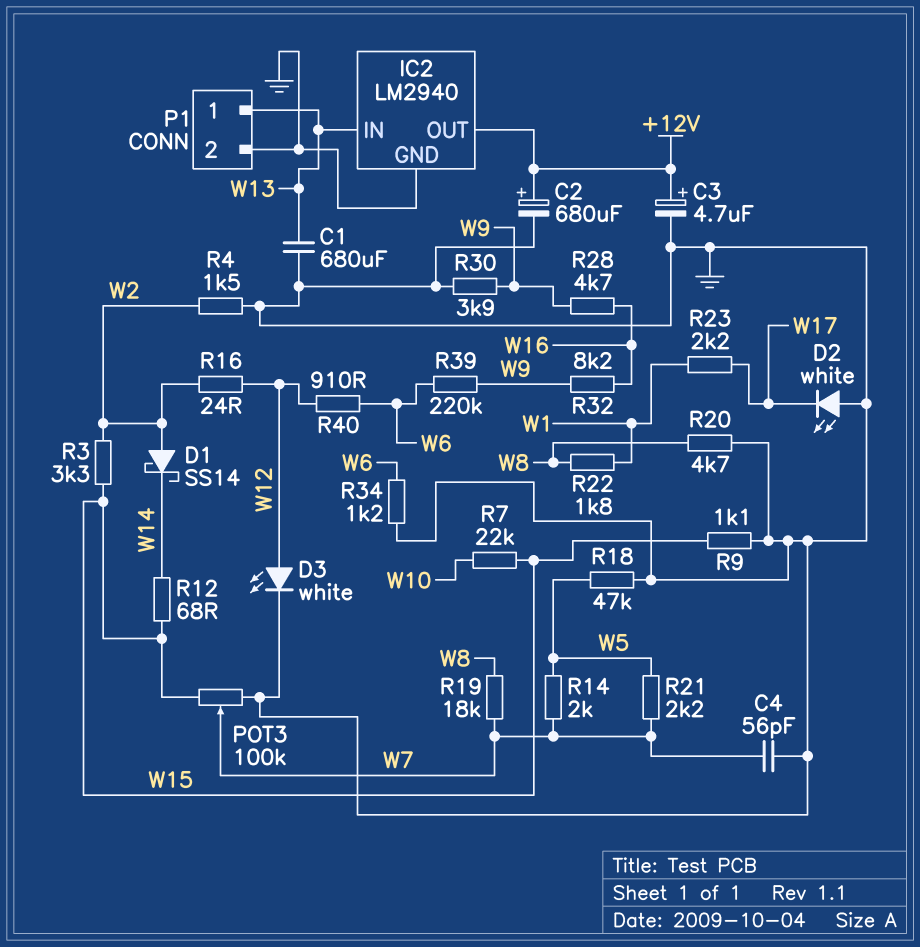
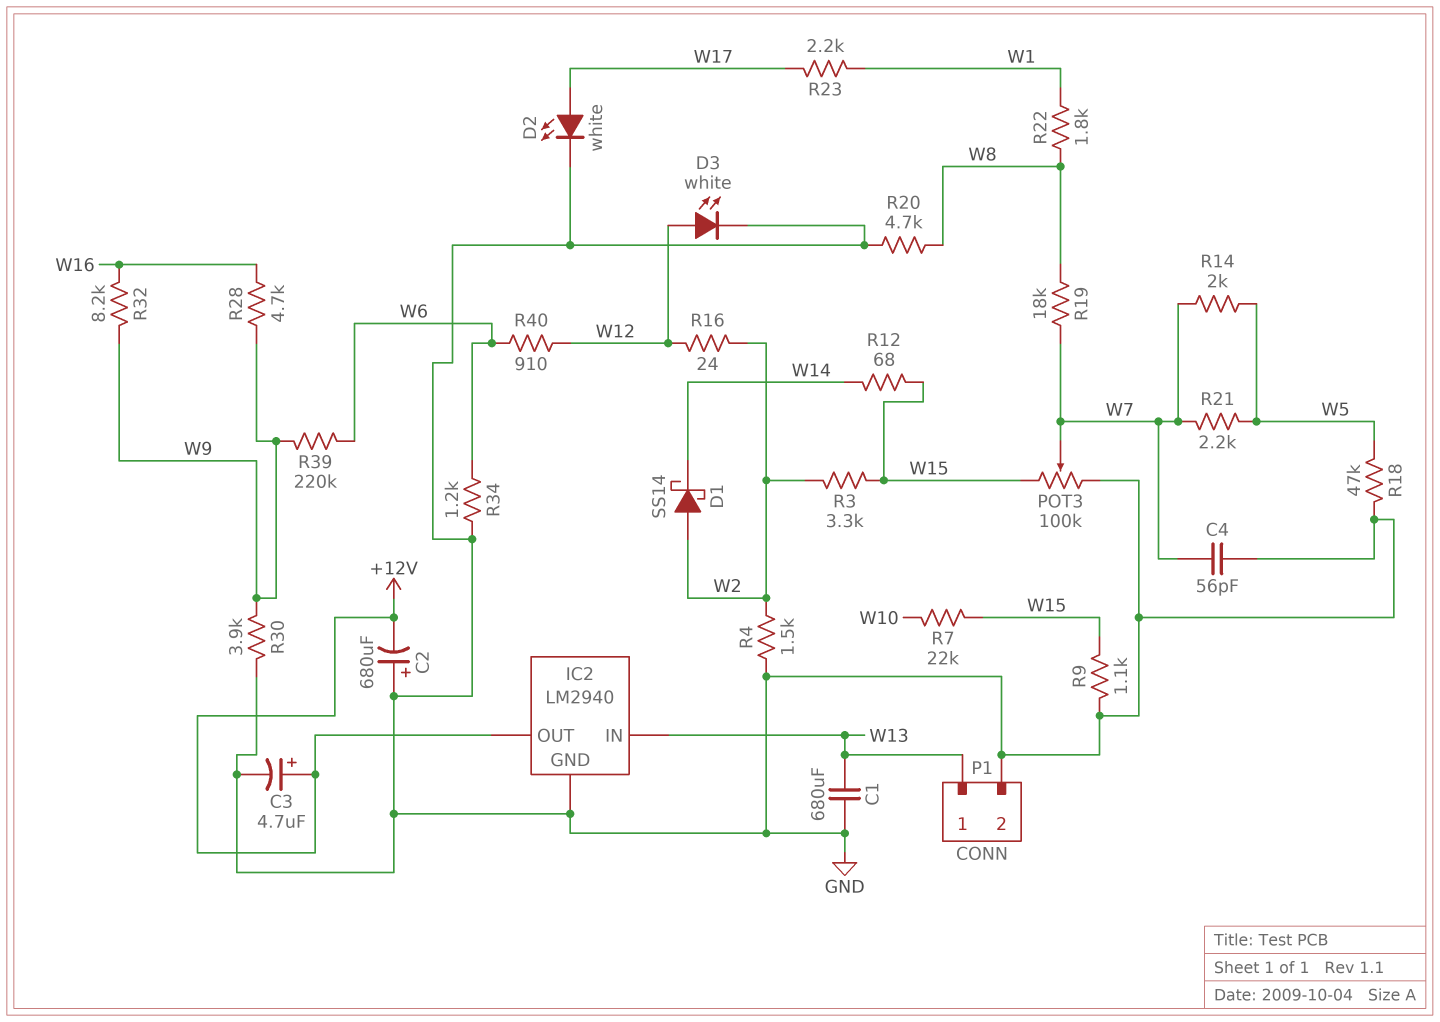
C2: 680uF (plus +12V, minus GND) -> 680uF (plus GND, minus +12V)
D2: LED white (A GND, K W17) -> LED white (A W17, K GND)

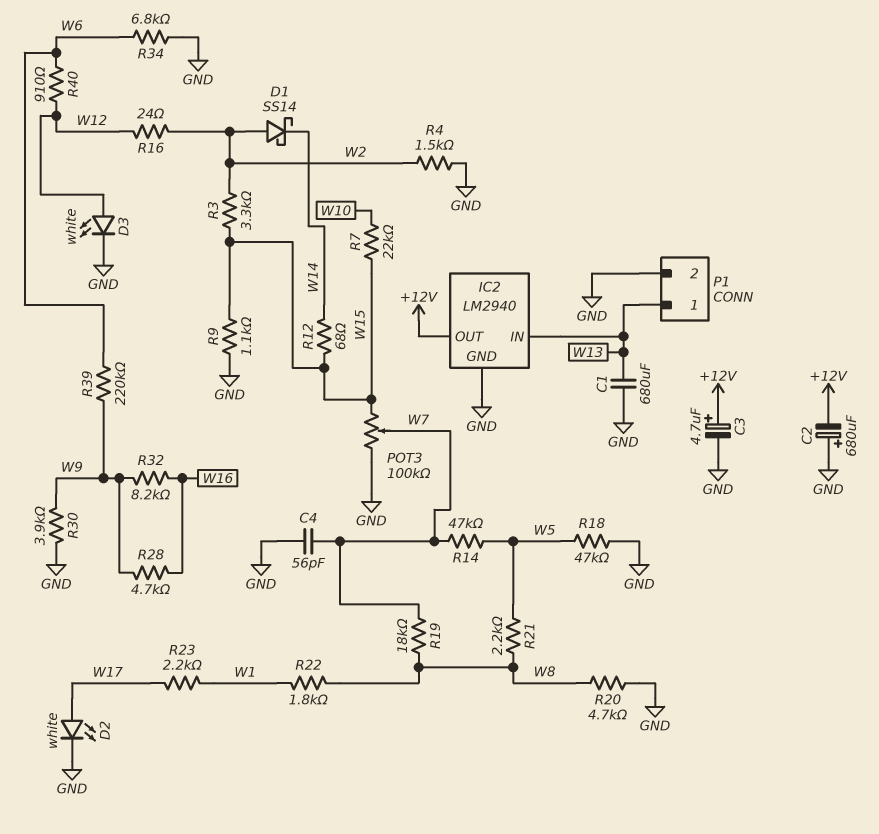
R14: 2k (W5, W7) -> 47k (W5, W7)
R21: 2.2k (W5, W7) -> 2.2k (W5, W8)
R34: 1.2k (GND, W6) -> 6.8k (GND, W6)

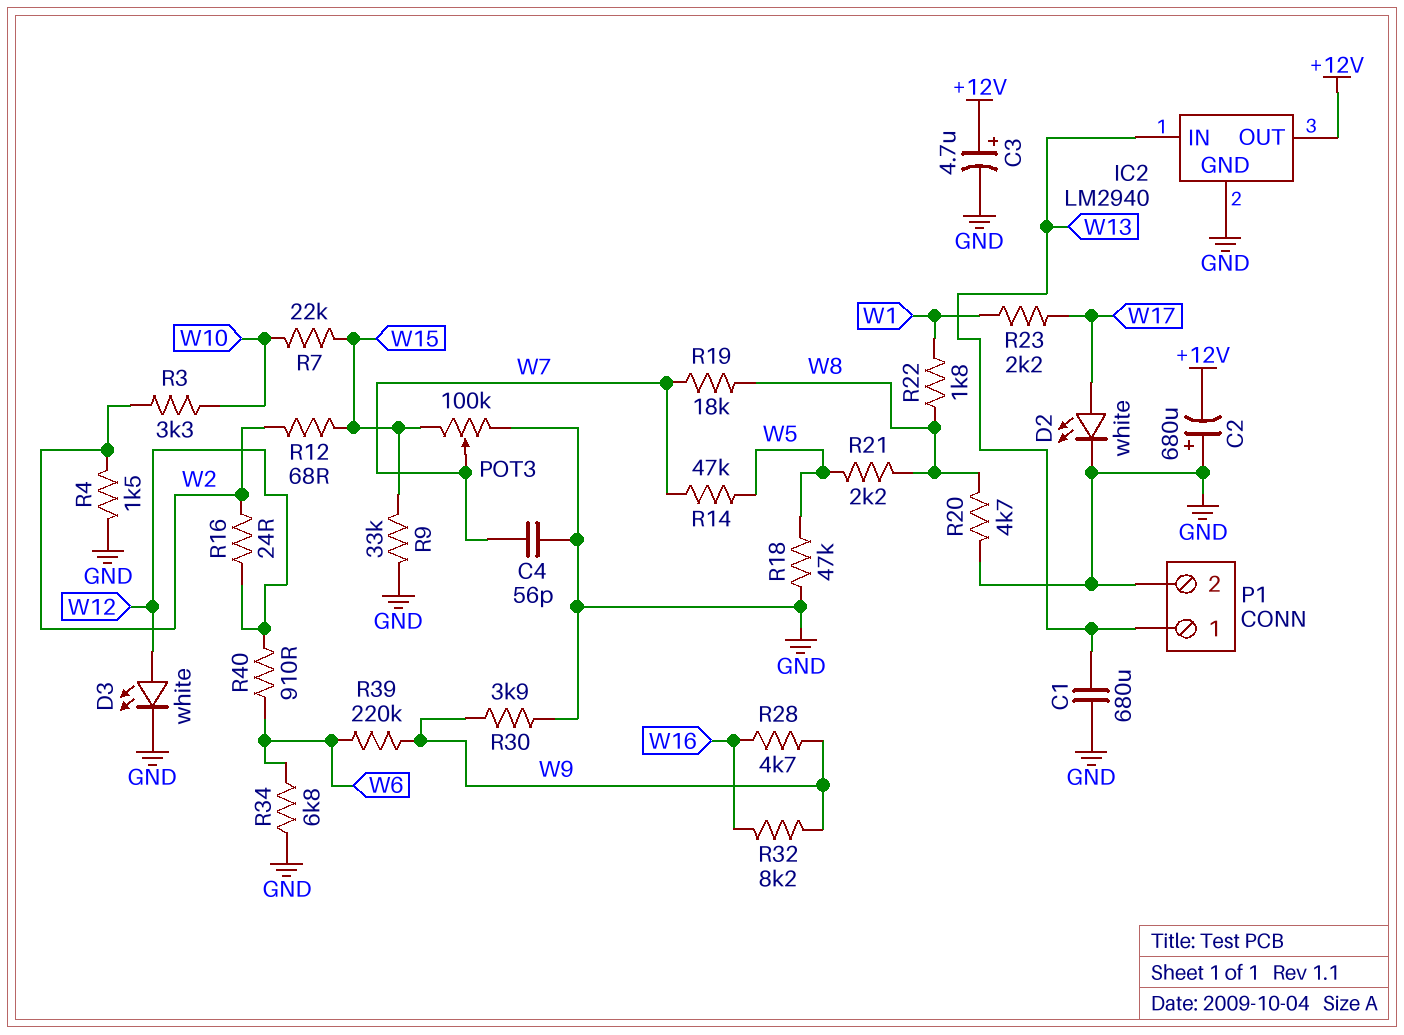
D1: schottky SS14 (A W2, K W14) -> none
R3: 3.3k (W2, W15) -> 3.3k (W2, W10)
R9: 1.1k (GND, W15) -> 33k (GND, W15)
R12: 68 (W14, W15) -> 68 (W2, W15)

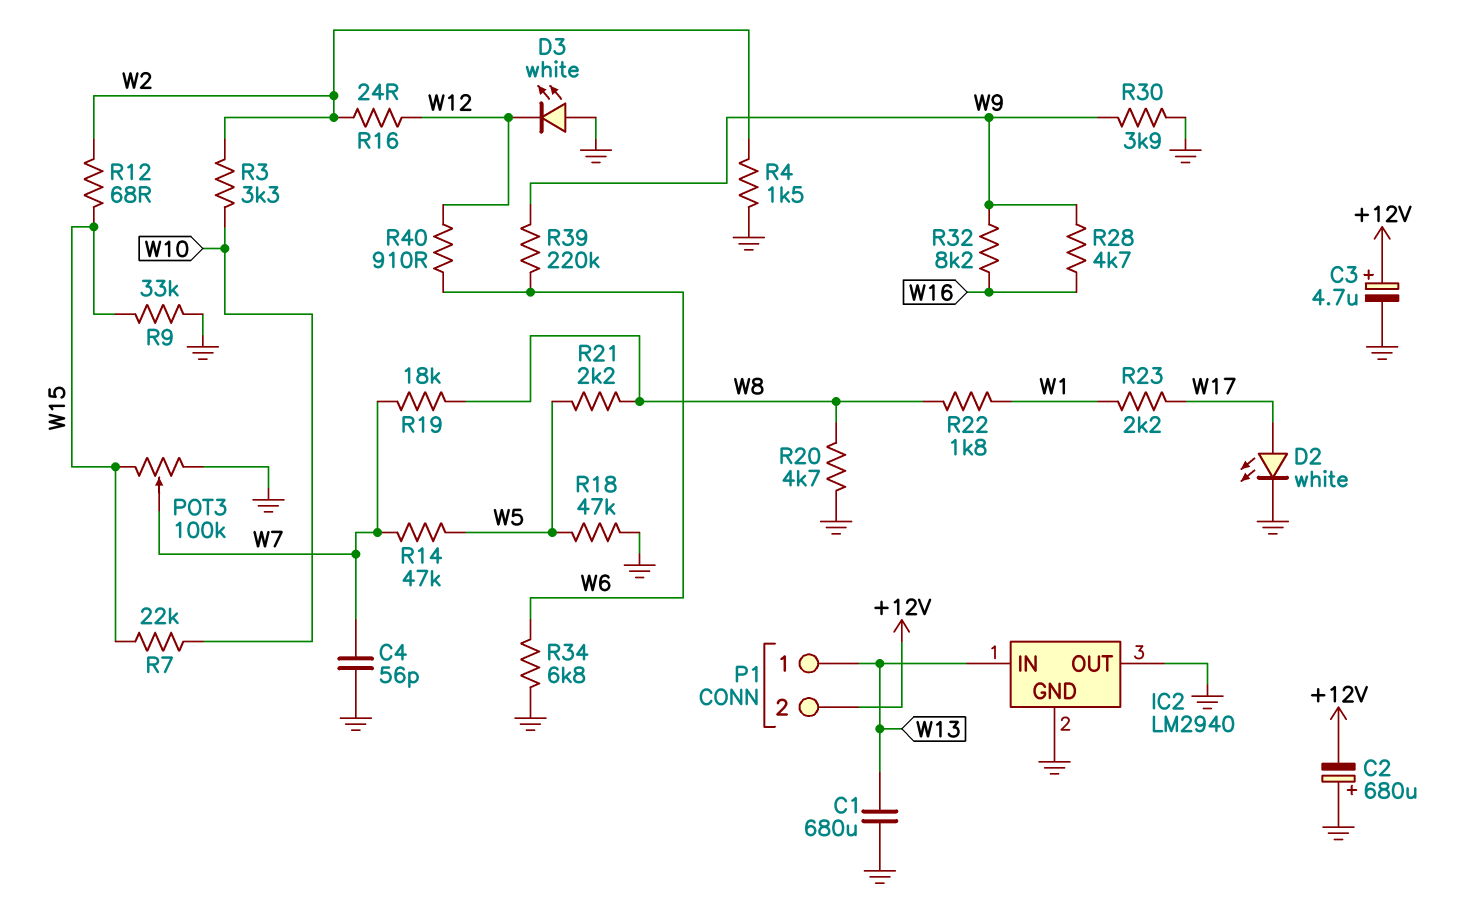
D3: LED white (A W12, K GND) -> LED white (A GND, K W12)
IC2 pin OUT: +12V -> GND
P1 pin 2: GND -> +12V

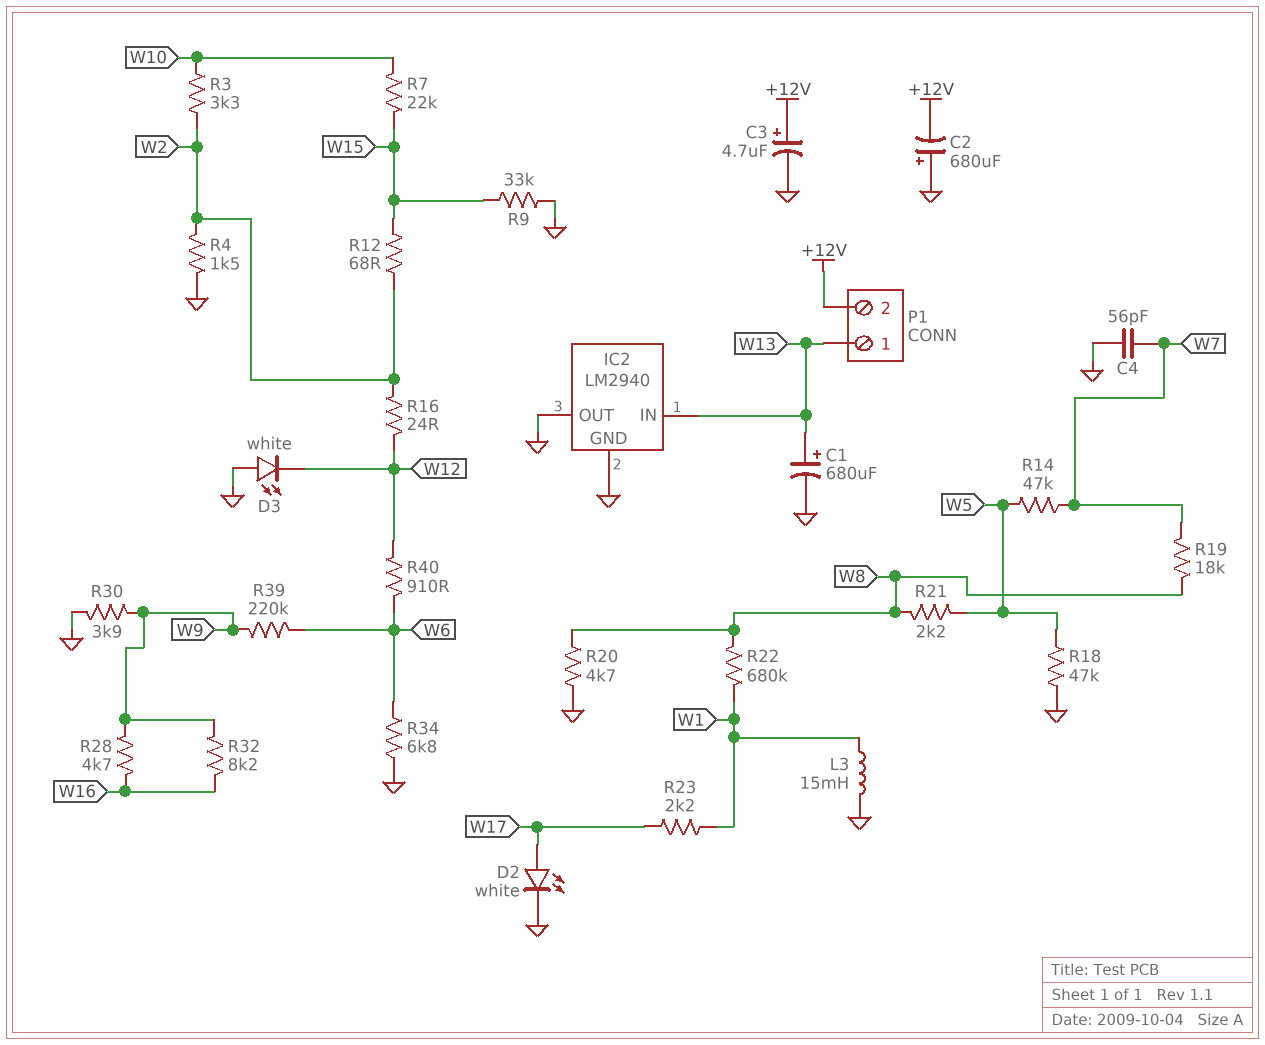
C1: 680uF (GND, W13) -> 680uF (plus W13, minus GND)
L3: none -> 15mH (GND, W1)
POT3: 100k (GND, W15, wiper W7) -> none
R22: 1.8k (W1, W8) -> 680k (W1, W8)

